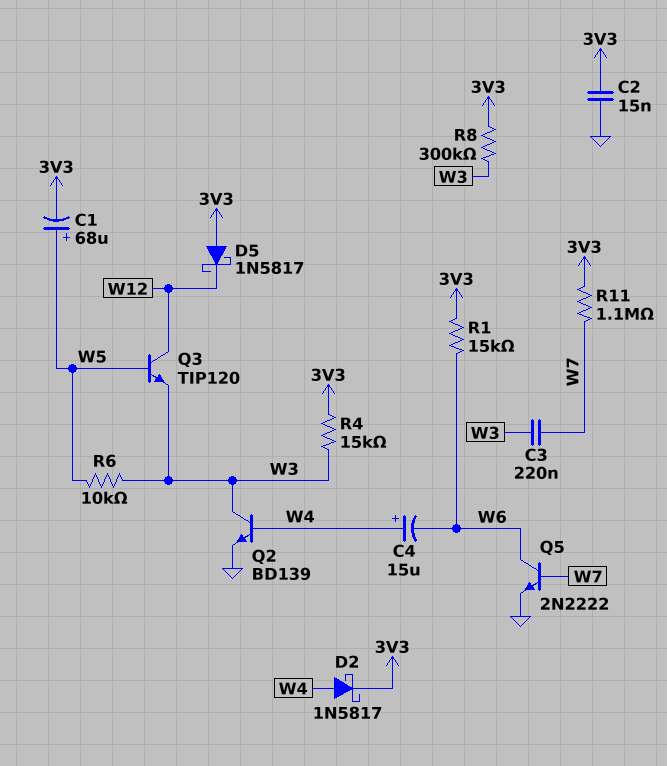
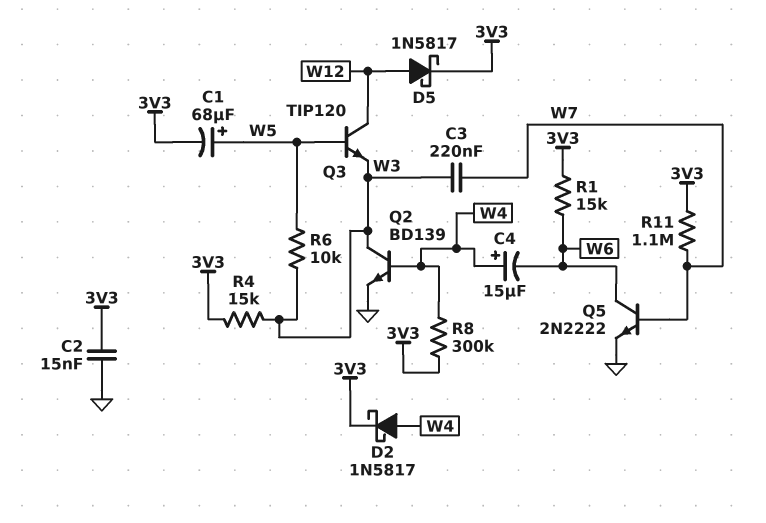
D5: schottky 1N5817 (A 3V3, K W12) -> schottky 1N5817 (A W12, K 3V3)
R8: 300k (3V3, W3) -> 300k (3V3, W4)

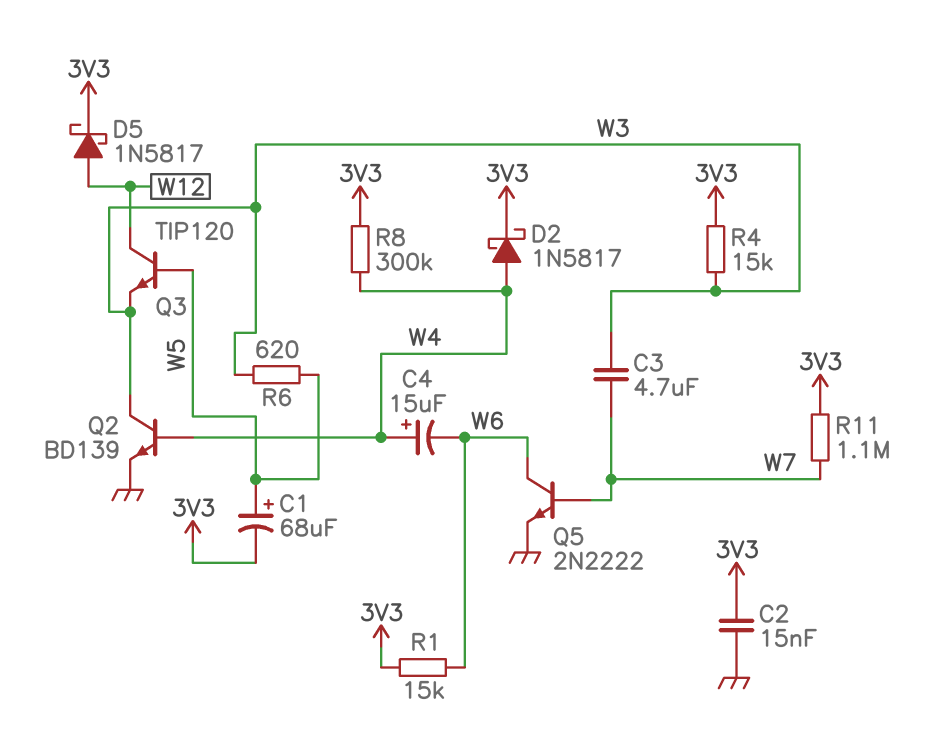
C3: 220nF (W3, W7) -> 4.7uF (W3, W7)
R6: 10k (W3, W5) -> 620 (W3, W5)

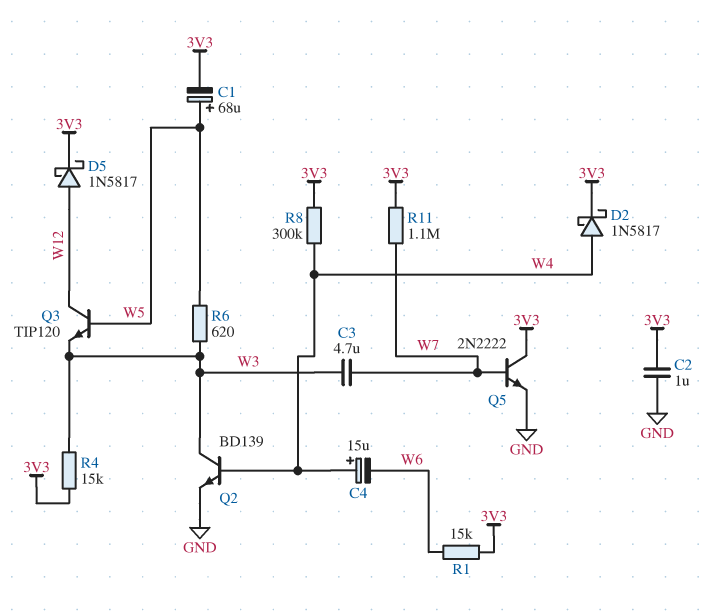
C2: 15nF (3V3, GND) -> 1uF (3V3, GND)
Q5: NPN 2N2222 (B W7, C W6, E GND) -> NPN 2N2222 (B W7, C 3V3, E GND)

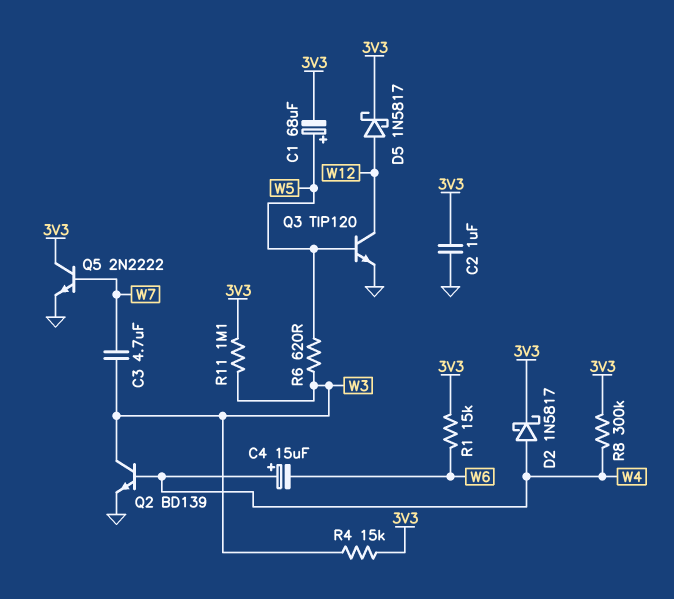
Q3: NPN TIP120 (B W5, C W12, E W3) -> NPN TIP120 (B W5, C W12, E GND)
R11: 1.1M (3V3, W7) -> 1.1M (3V3, W3)

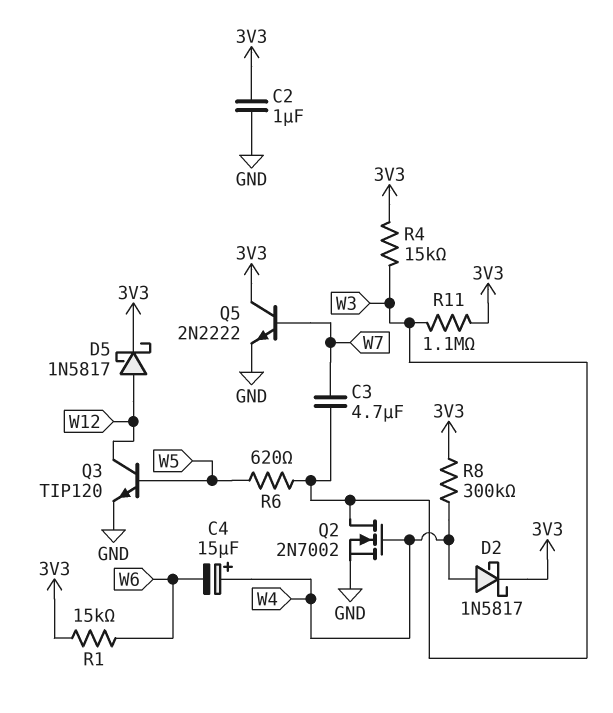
C1: 68uF (plus W5, minus 3V3) -> none
Q2: NPN BD139 (B W4, C W3, E GND) -> NMOS 2N7002 (G W4, D W3, S GND)

